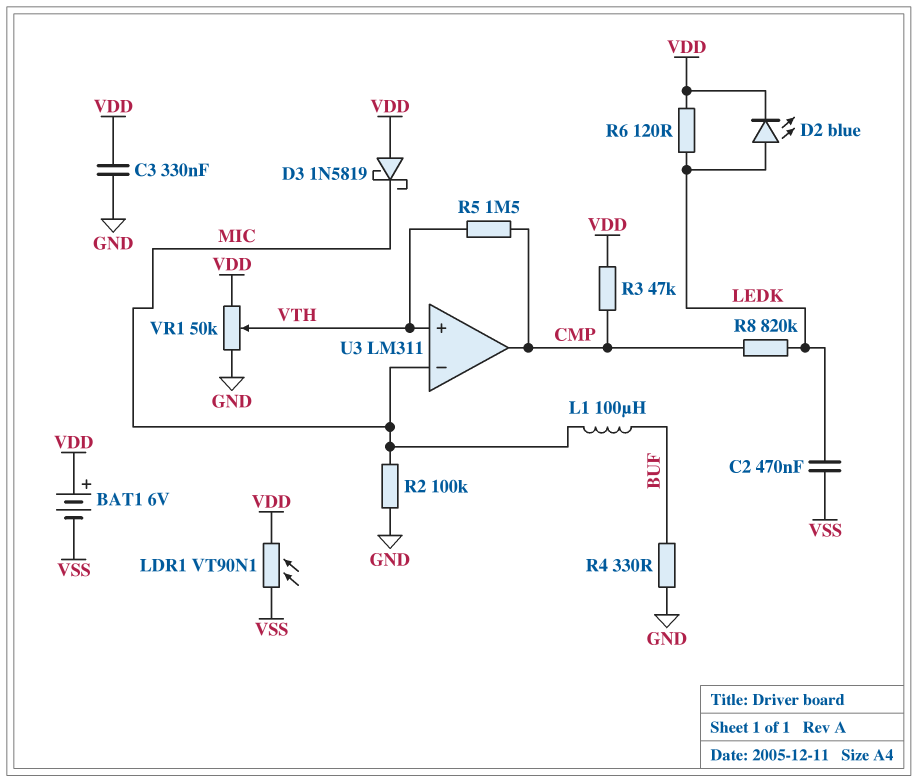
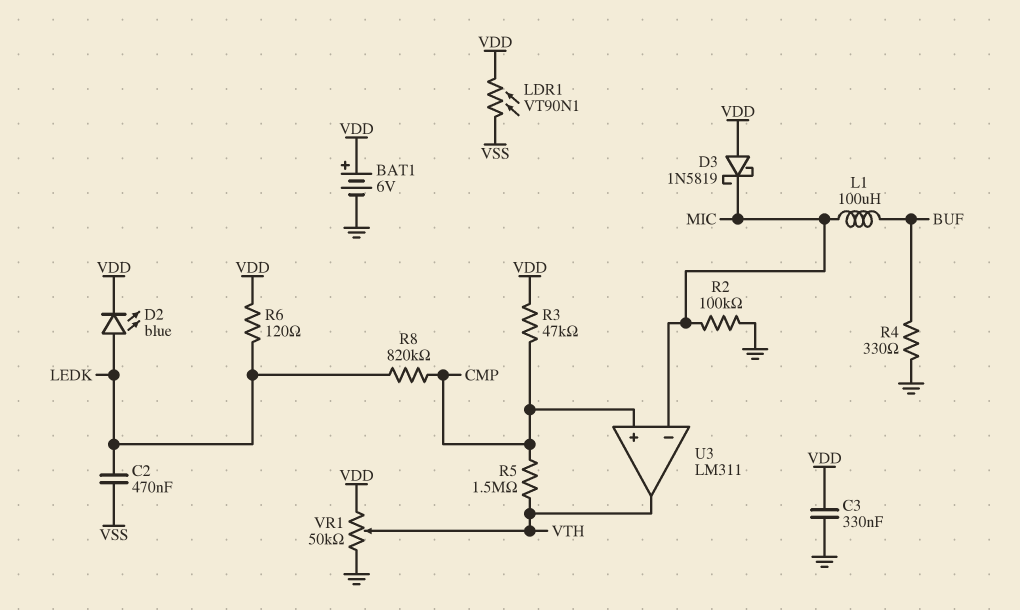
BAT1: 6V (plus VDD, minus VSS) -> 6V (plus VDD, minus GND)
U3 pin in+: VTH -> CMP
U3 pin out: CMP -> VTH

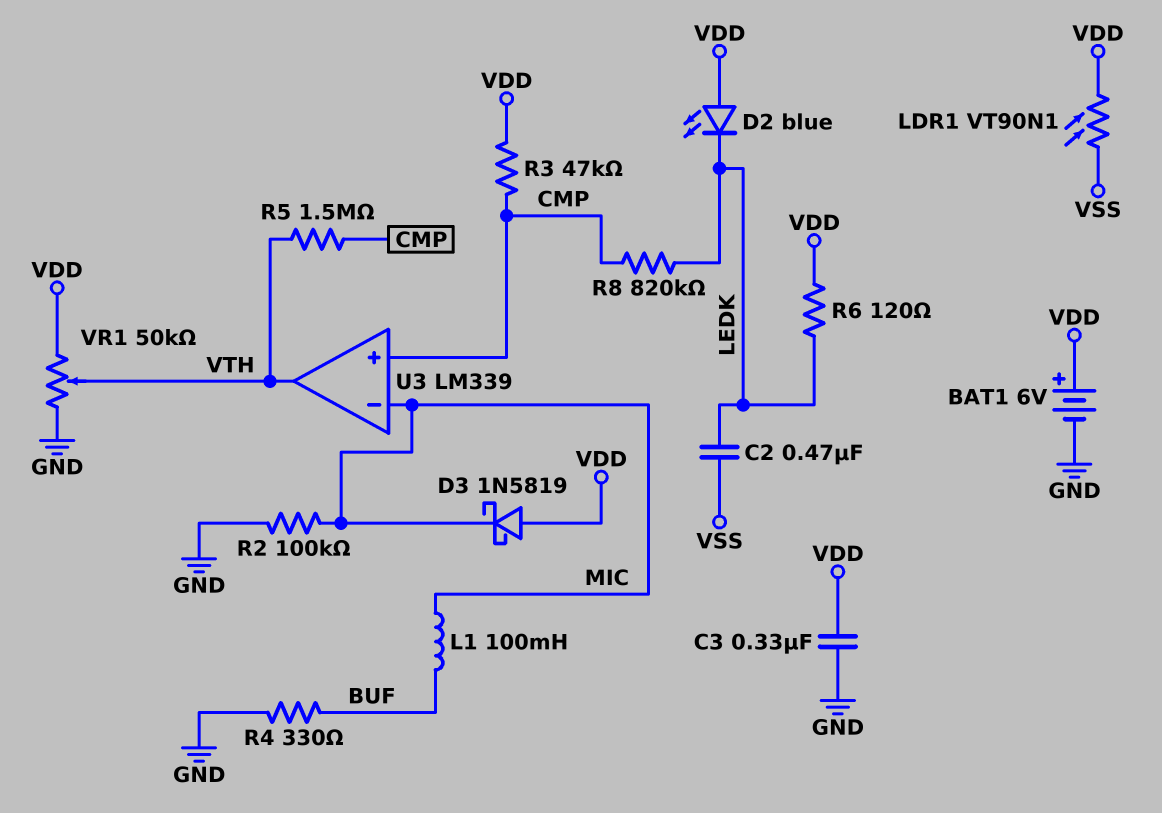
D2: LED blue (A LEDK, K VDD) -> LED blue (A VDD, K LEDK)
L1: 100uH (BUF, MIC) -> 100mH (BUF, MIC)
U3: LM311 -> LM339

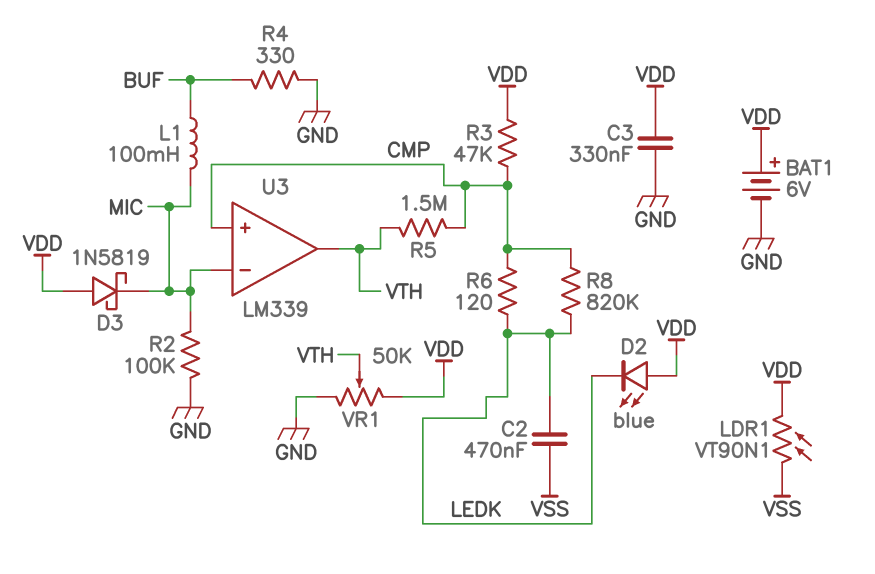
R6: 120 (LEDK, VDD) -> 120 (CMP, LEDK)

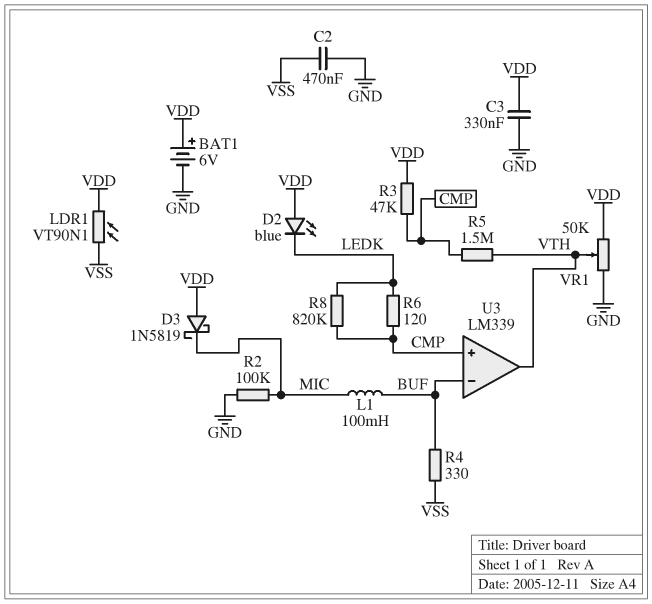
C2: 470nF (LEDK, VSS) -> 470nF (GND, VSS)
R4: 330 (BUF, GND) -> 330 (BUF, VSS)
U3 pin in-: MIC -> BUF

